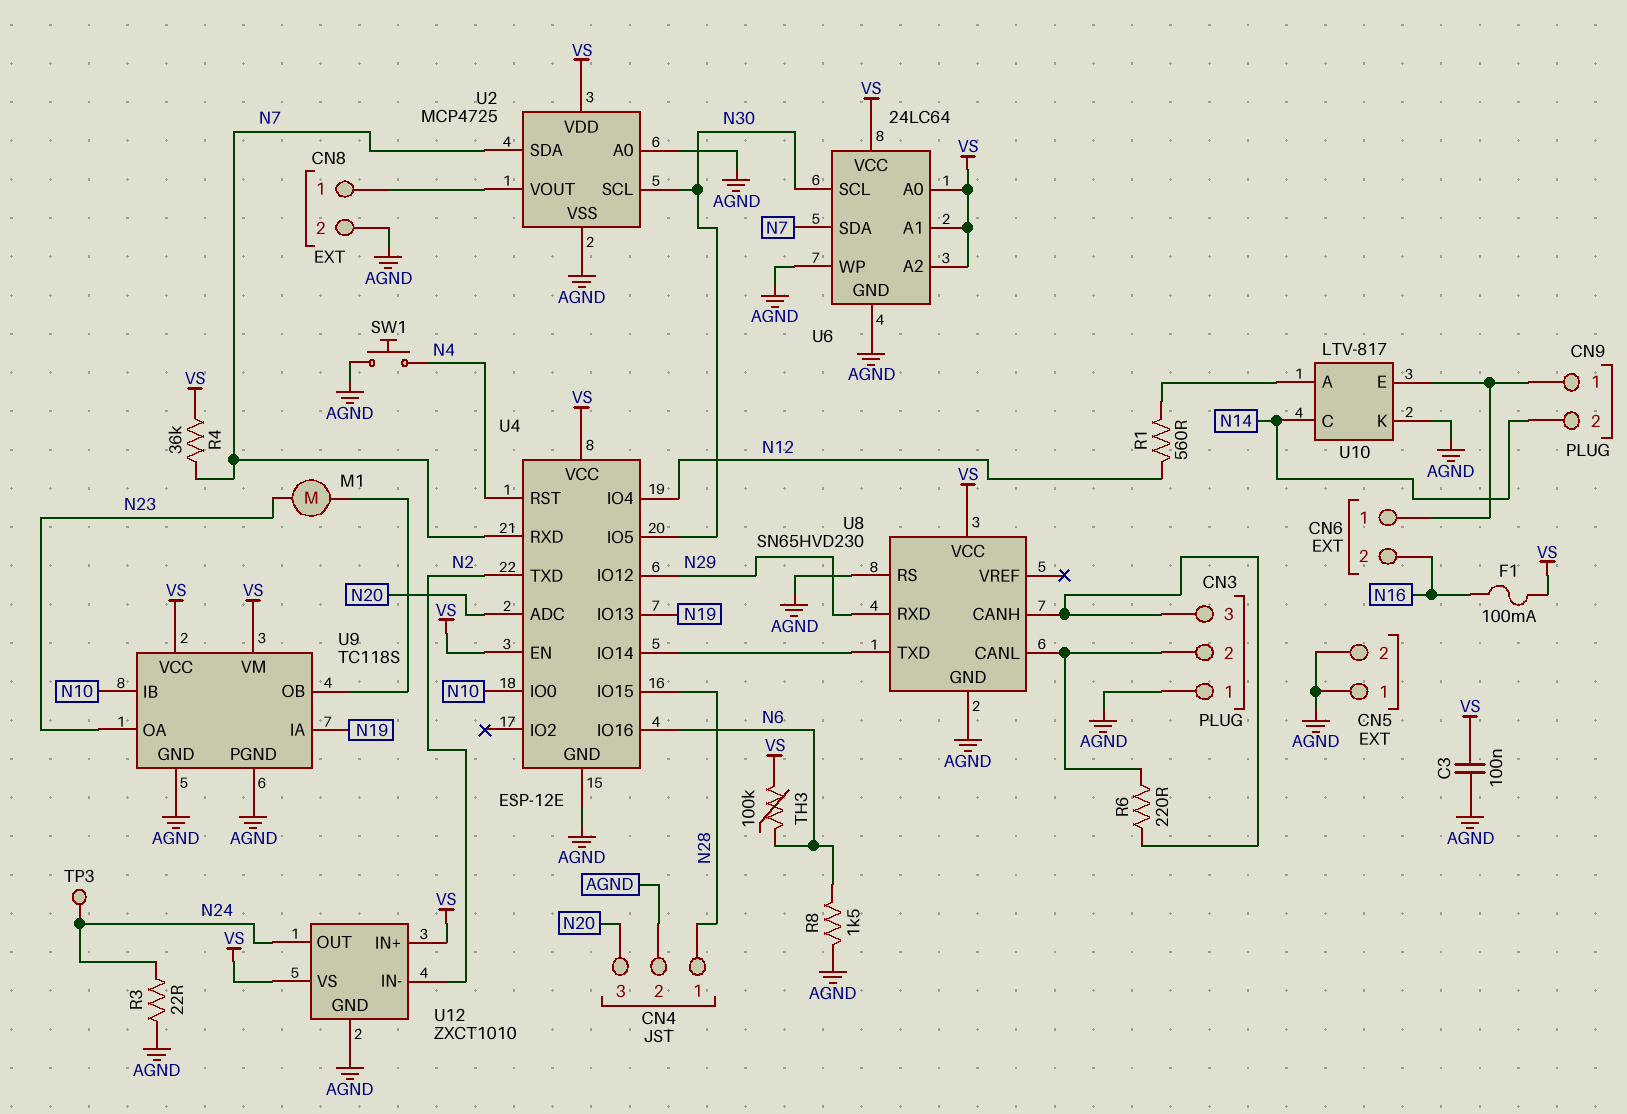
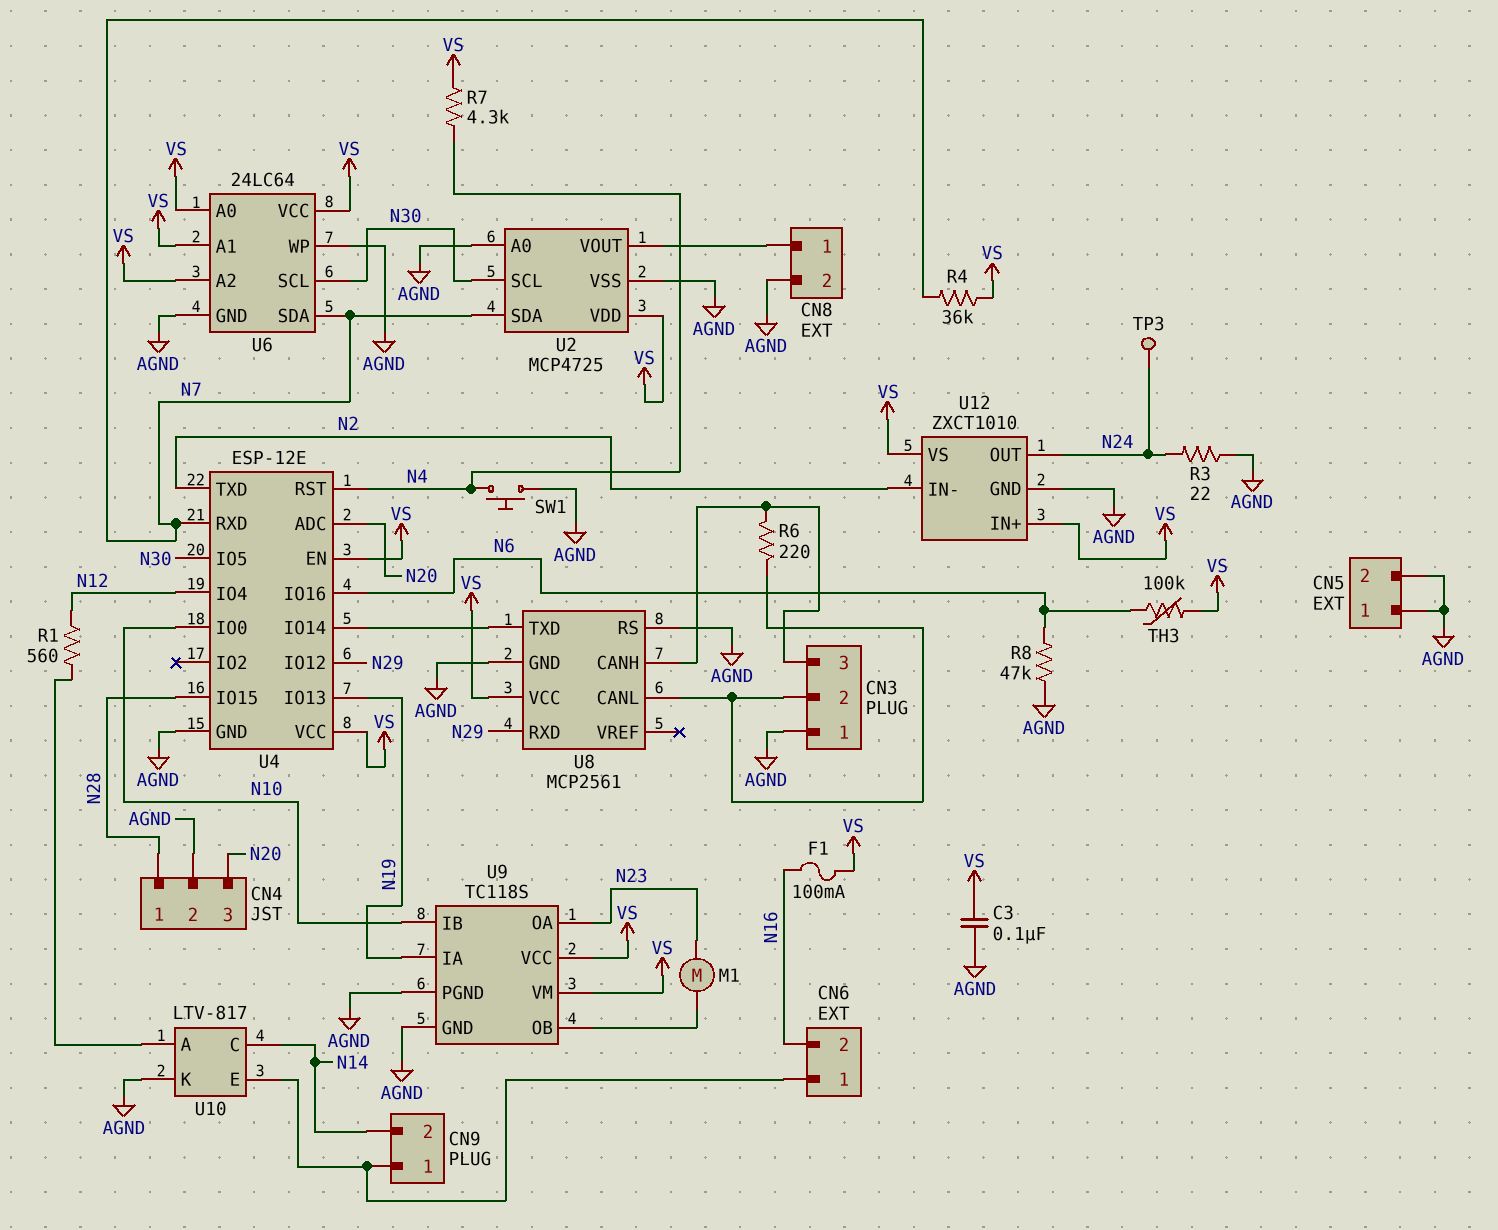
R7: none -> 4.3k (N4, VS)
R8: 1.5k (AGND, N6) -> 47k (AGND, N6)
U8: SN65HVD230 -> MCP2561

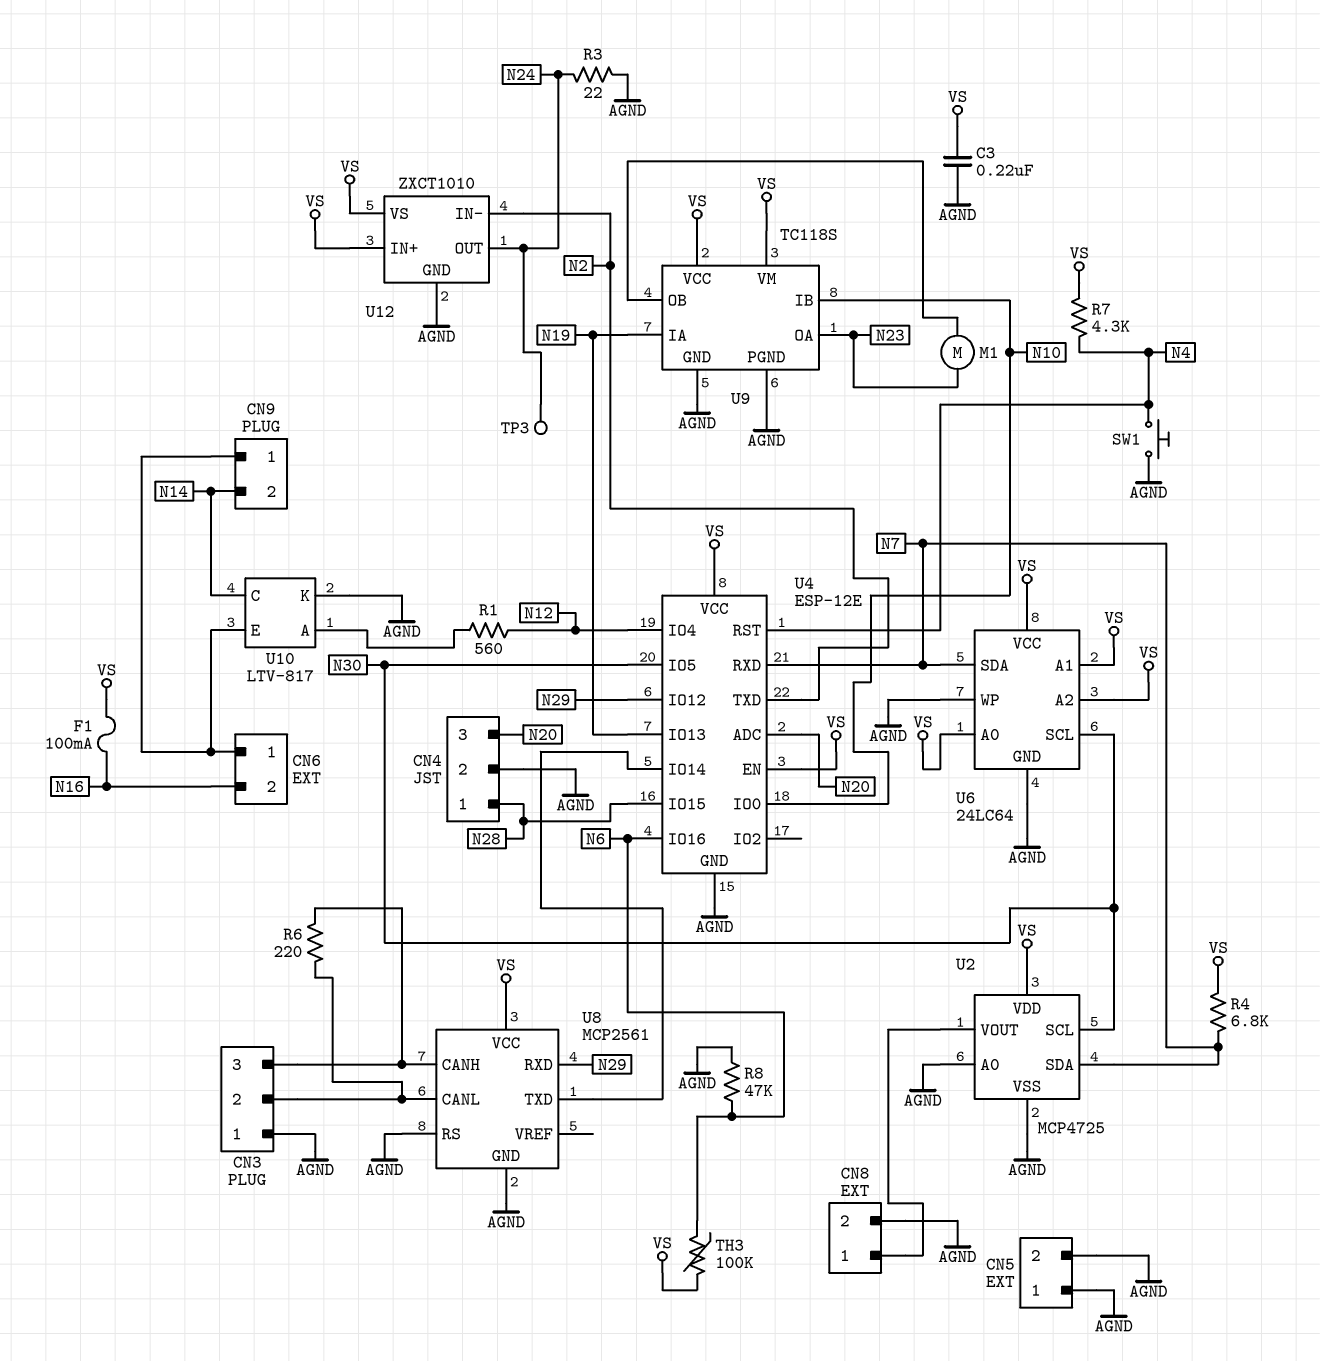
C3: 100nF (AGND, VS) -> 220nF (AGND, VS)
R4: 36k (N7, VS) -> 6.8k (N7, VS)

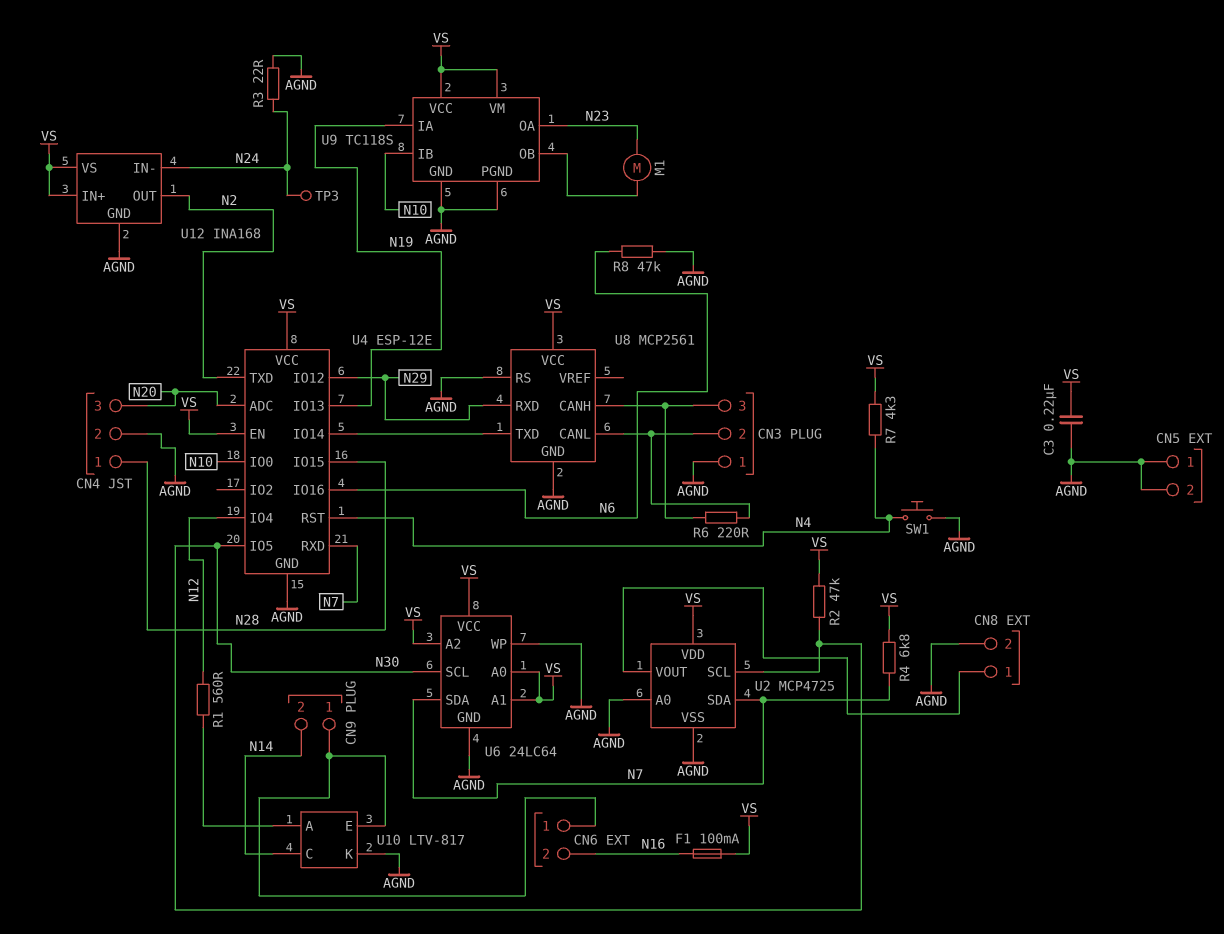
R2: none -> 47k (N30, VS)
TH3: 100k (N6, VS) -> none
U12: ZXCT1010 -> INA168
U12 pin IN-: N2 -> N24
U12 pin OUT: N24 -> N2

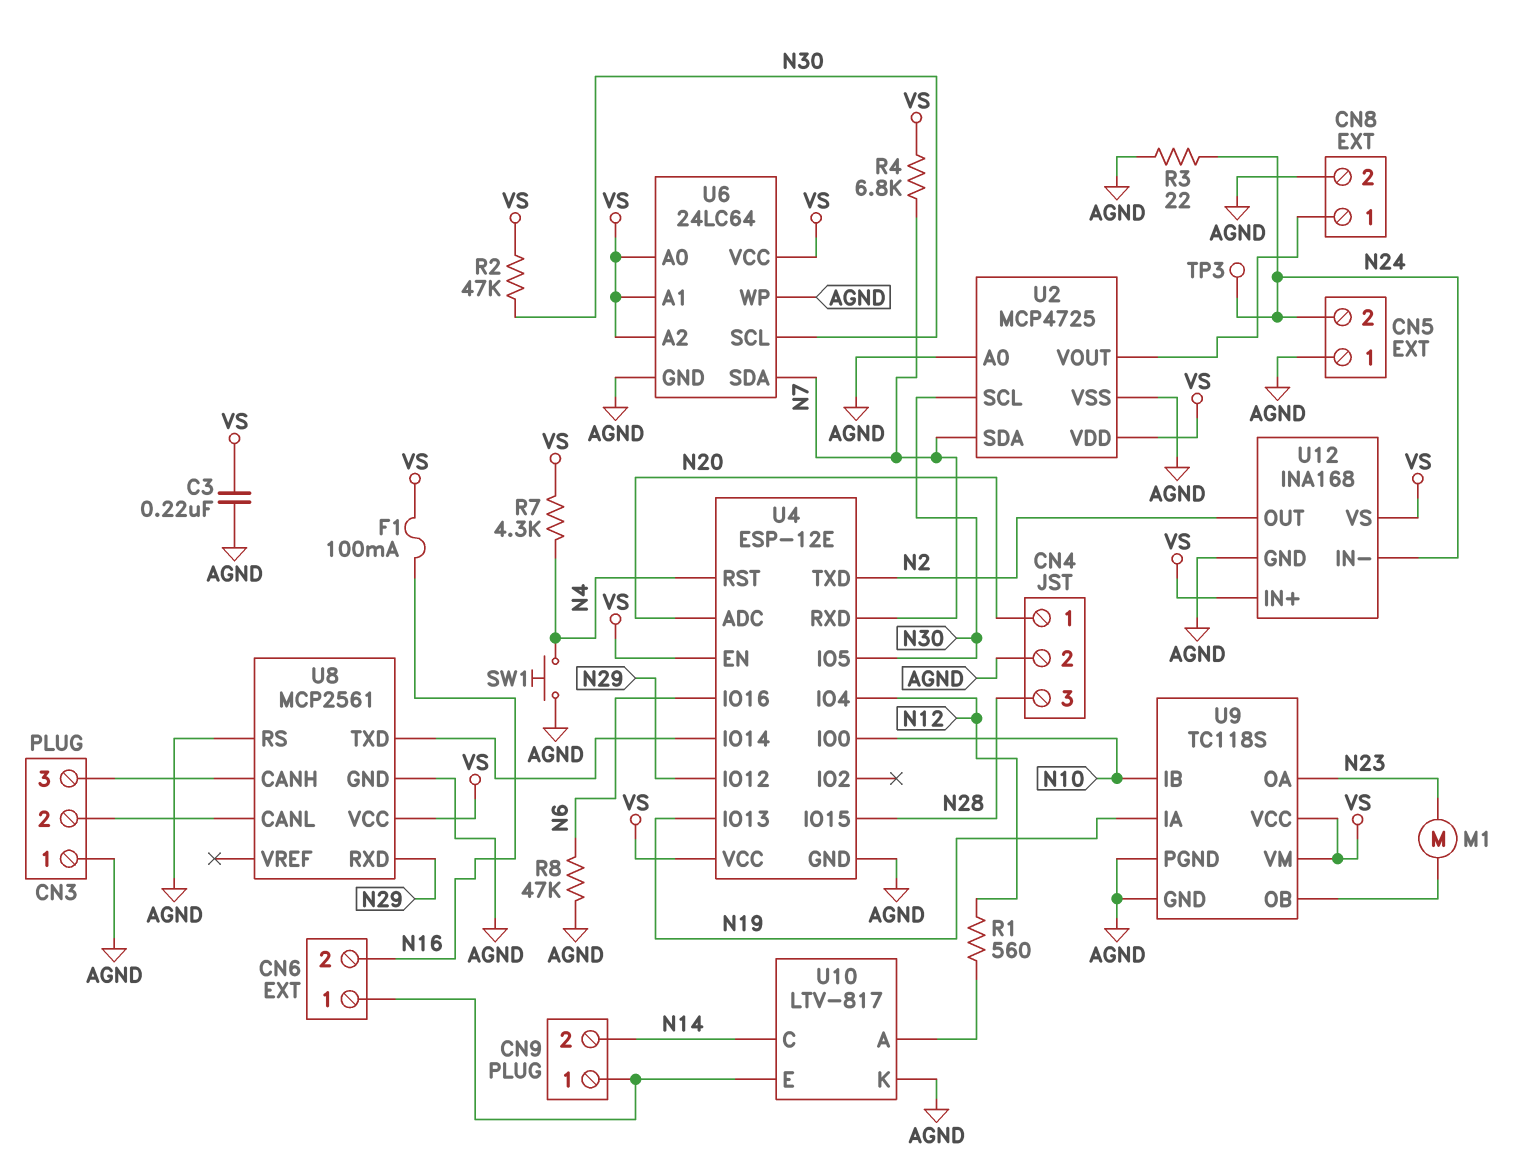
CN4 pin 1: N28 -> N20
CN4 pin 3: N20 -> N28
CN5 pin 2: AGND -> N24
R6: 220 (CN3/2, CN3/3) -> none

